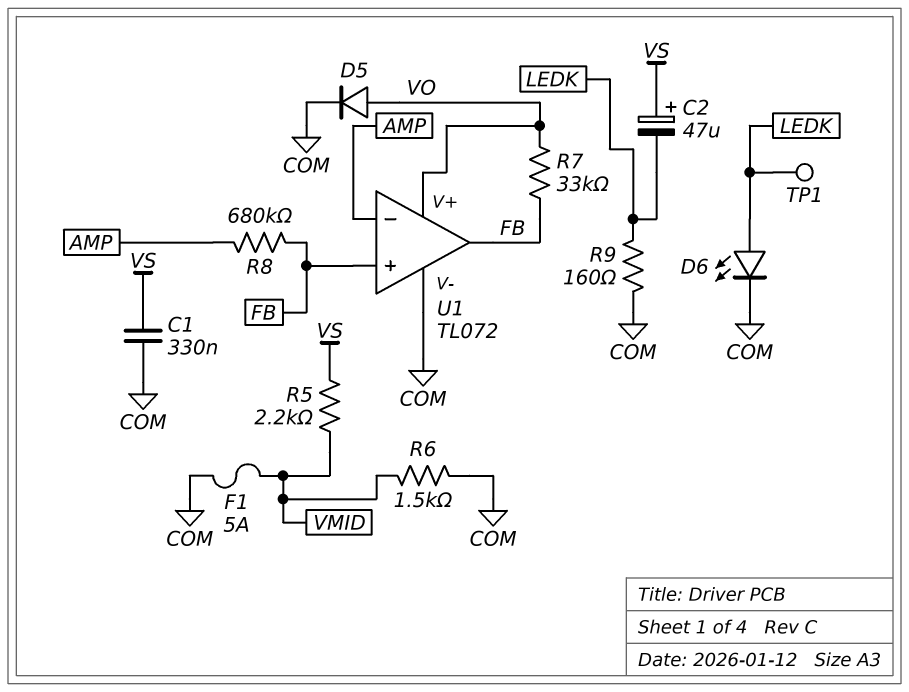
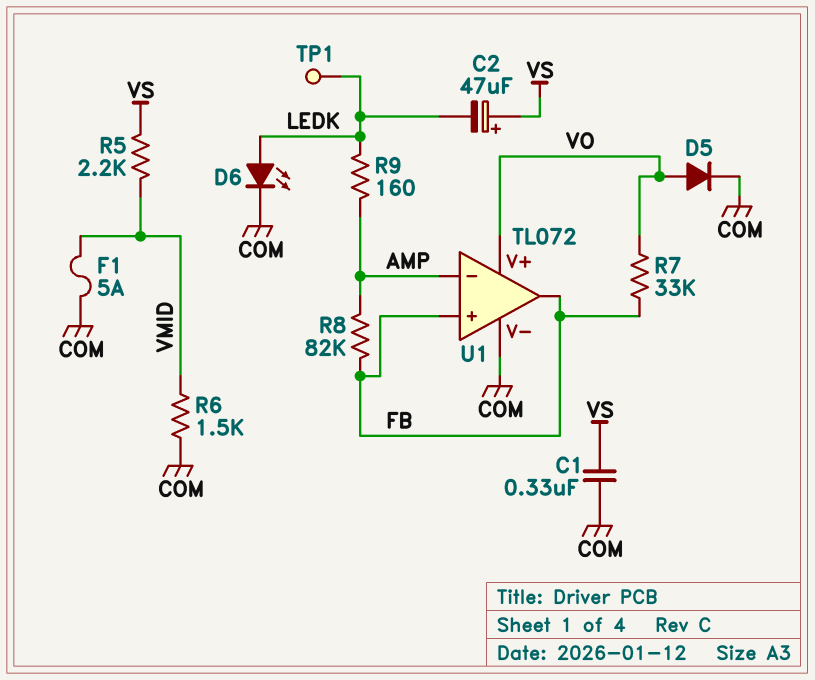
R8: 680k (AMP, FB) -> 82k (AMP, FB)
R9: 160 (COM, LEDK) -> 160 (AMP, LEDK)

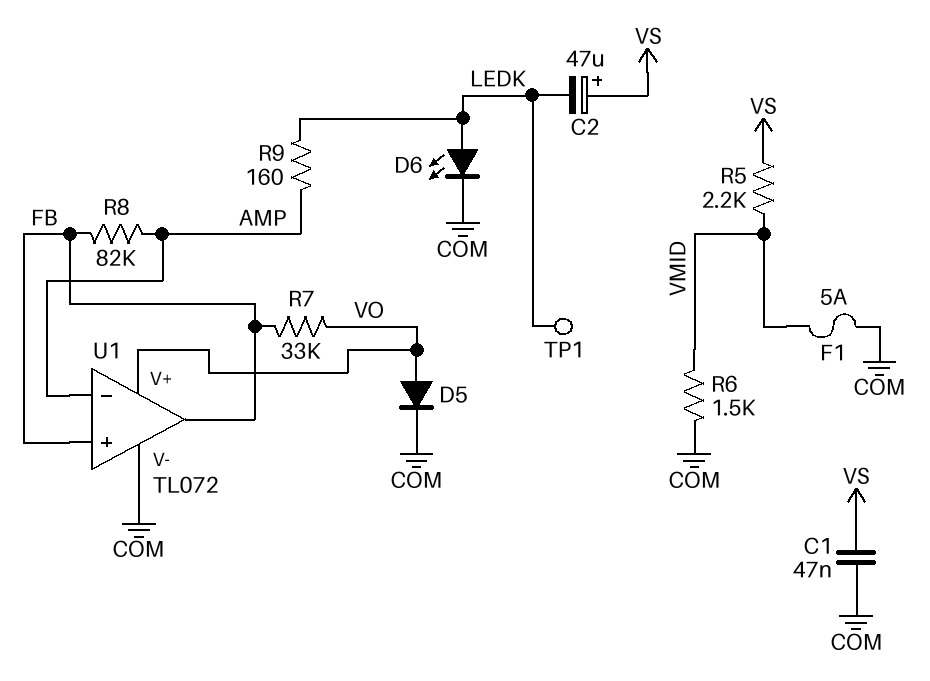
C1: 330nF (COM, VS) -> 47nF (COM, VS)

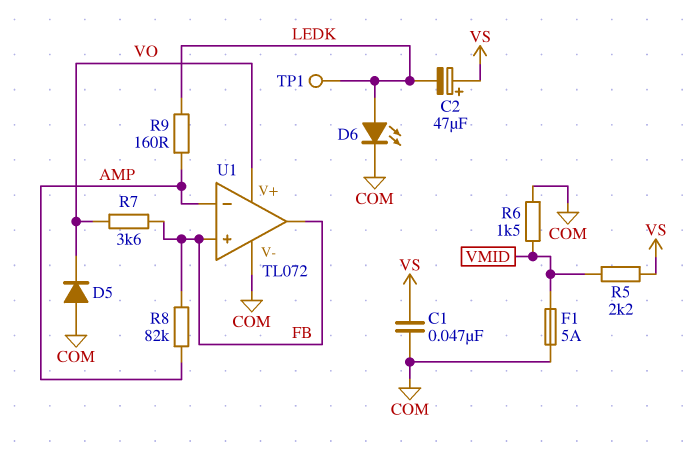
D5: diode (A VO, K COM) -> diode (A COM, K VO)
R7: 33k (FB, VO) -> 3.6k (FB, VO)

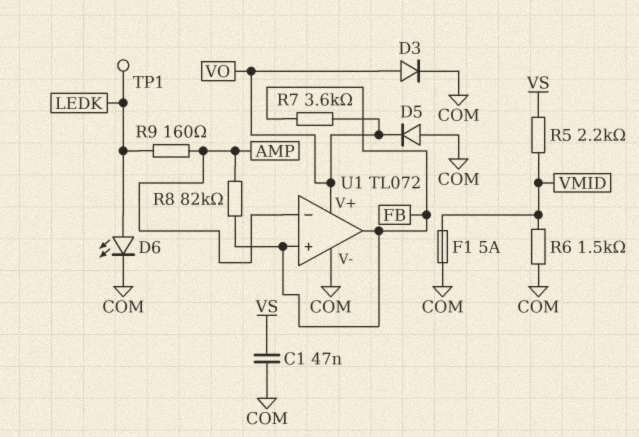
C2: 47uF (plus VS, minus LEDK) -> none
D3: none -> diode (A VO, K COM)

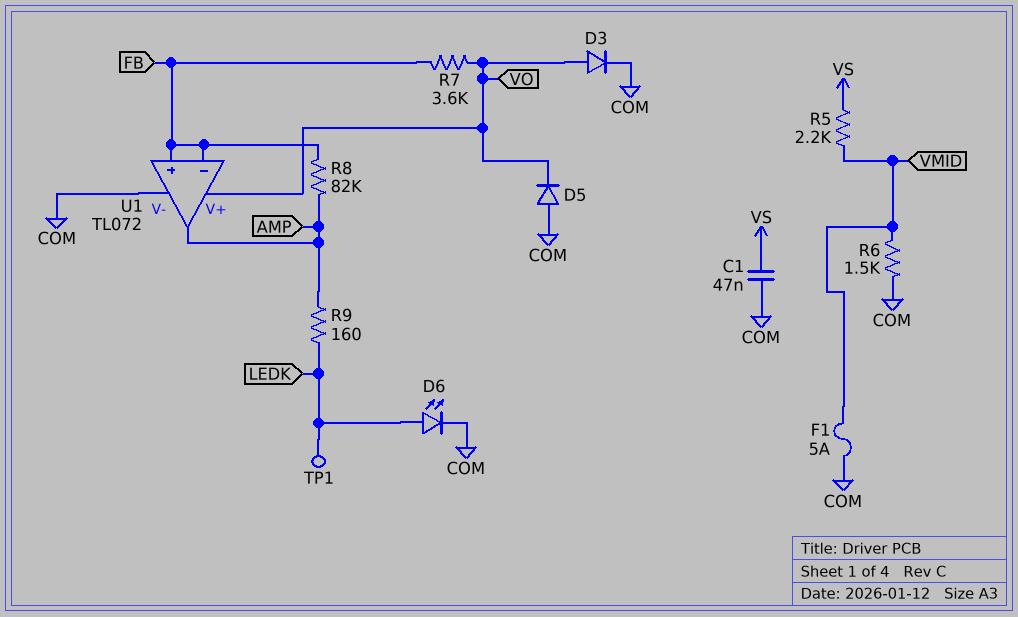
U1 pin in-: AMP -> FB
U1 pin out: FB -> AMP

